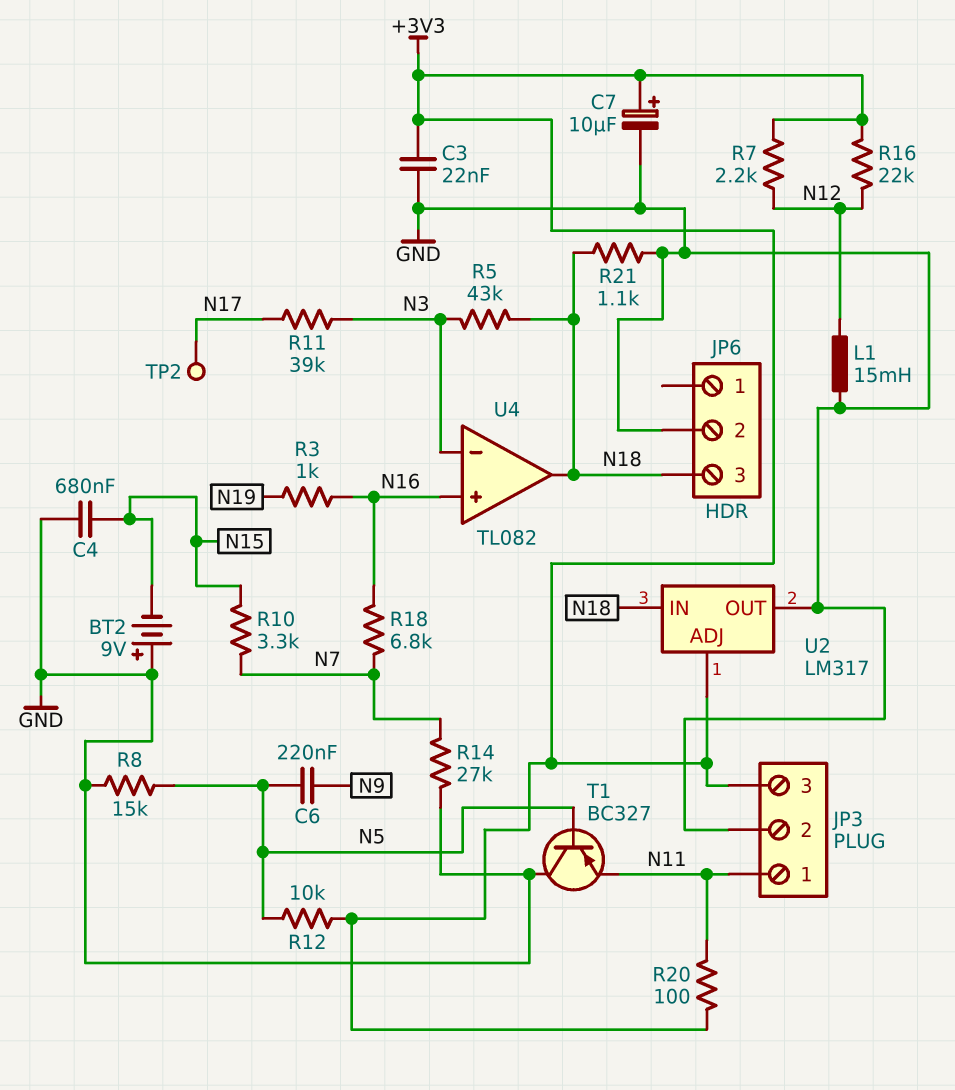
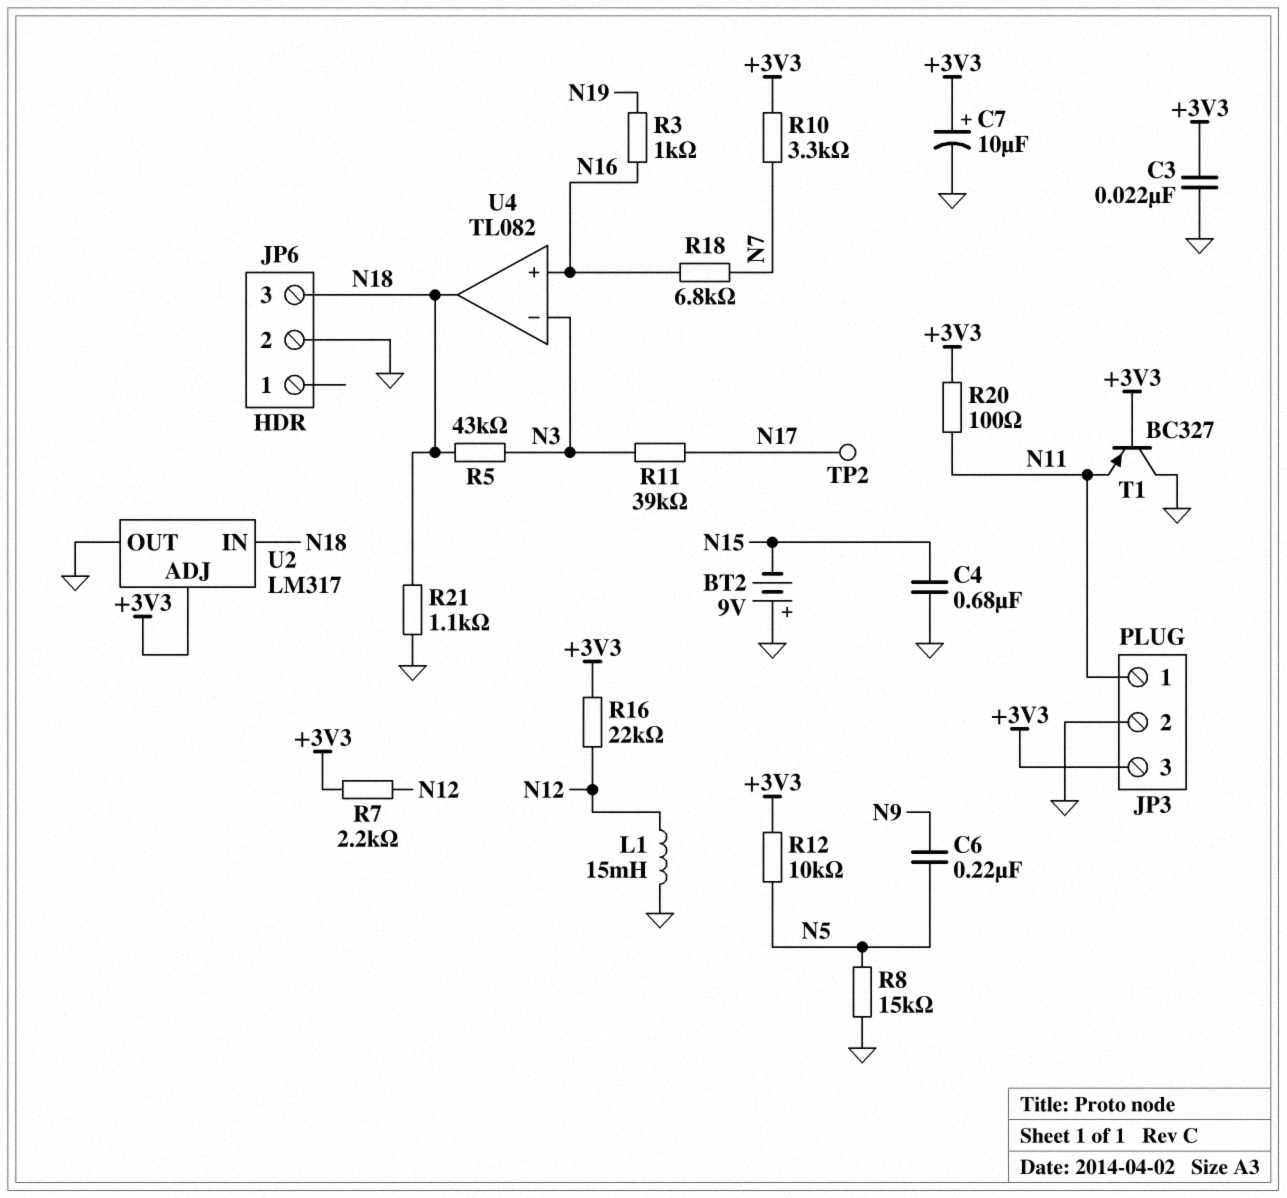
R10: 3.3k (N7, N15) -> 3.3k (+3V3, N7)
R14: 27k (GND, N7) -> none
T1: PNP BC327 (B N5, C GND, E N11) -> PNP BC327 (B +3V3, C GND, E N11)

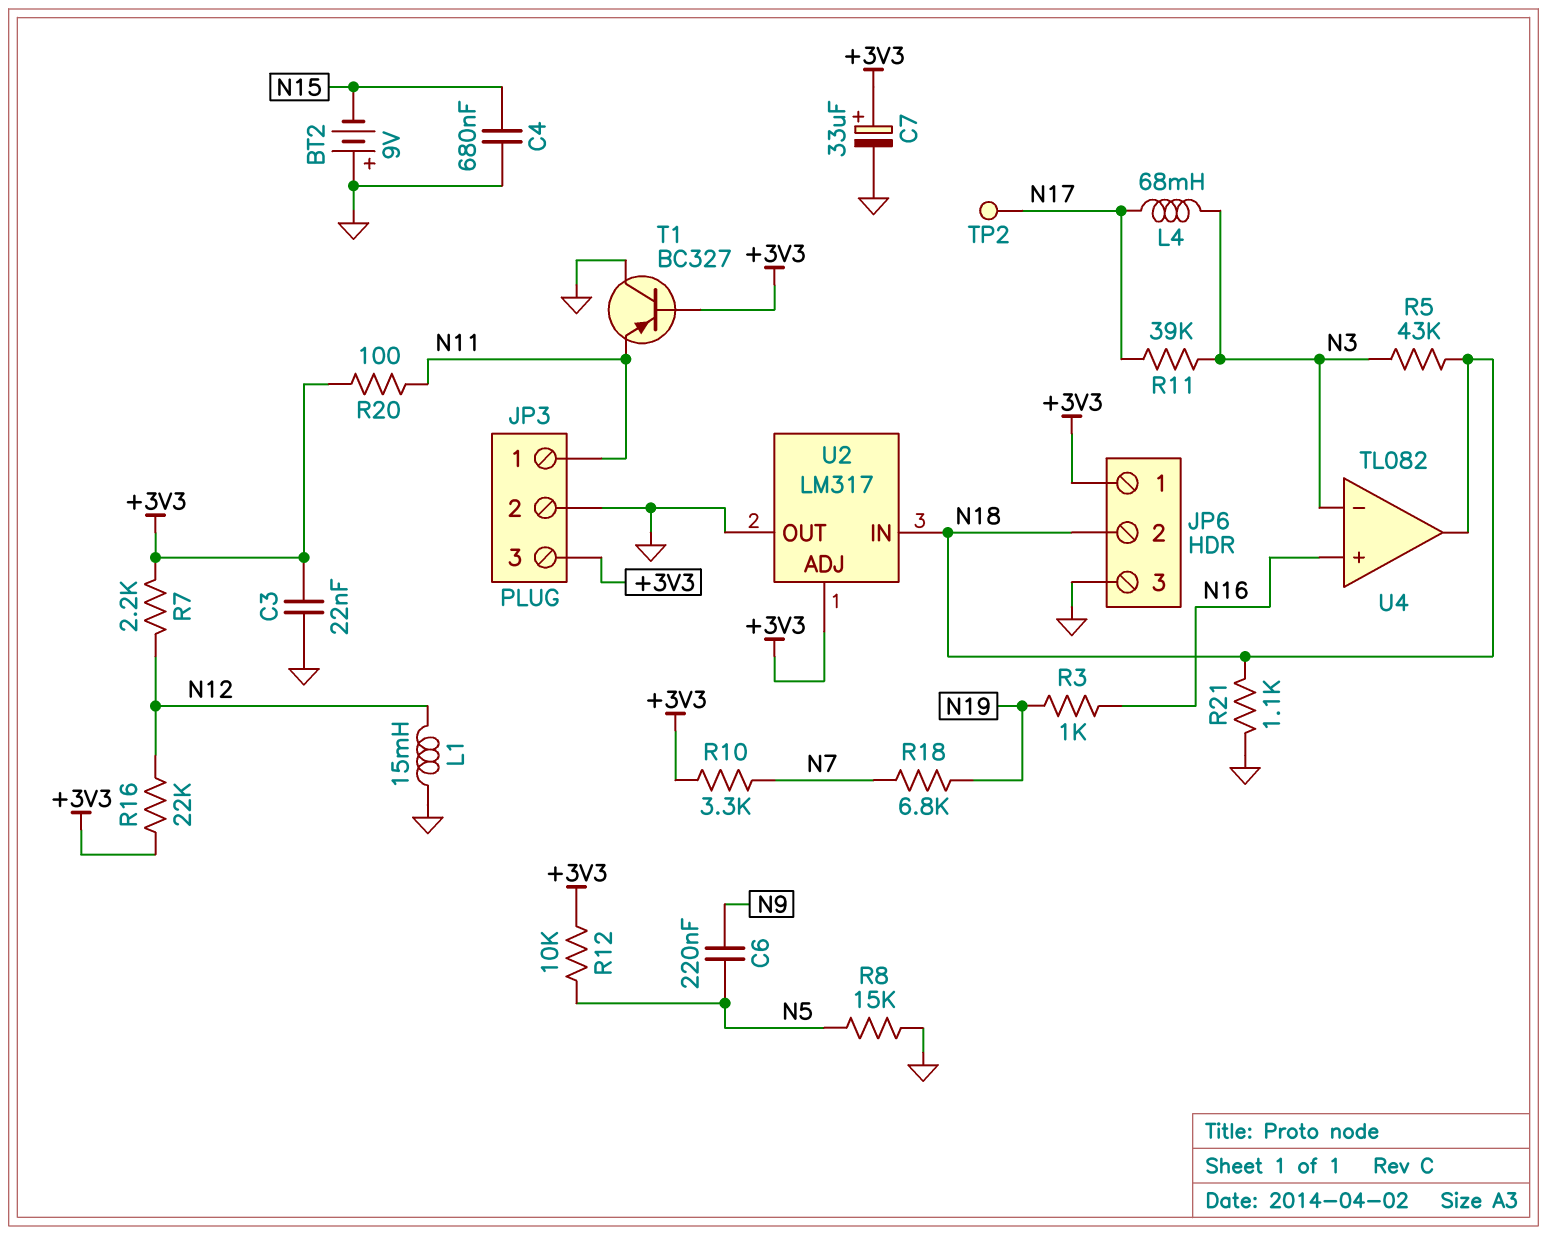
C7: 10uF (plus +3V3, minus GND) -> 33uF (plus +3V3, minus GND)
JP6 pin 1: none -> +3V3
JP6 pin 2: GND -> N18
JP6 pin 3: N18 -> GND
L4: none -> 68mH (N3, N17)
R18: 6.8k (N7, N16) -> 6.8k (N7, N19)

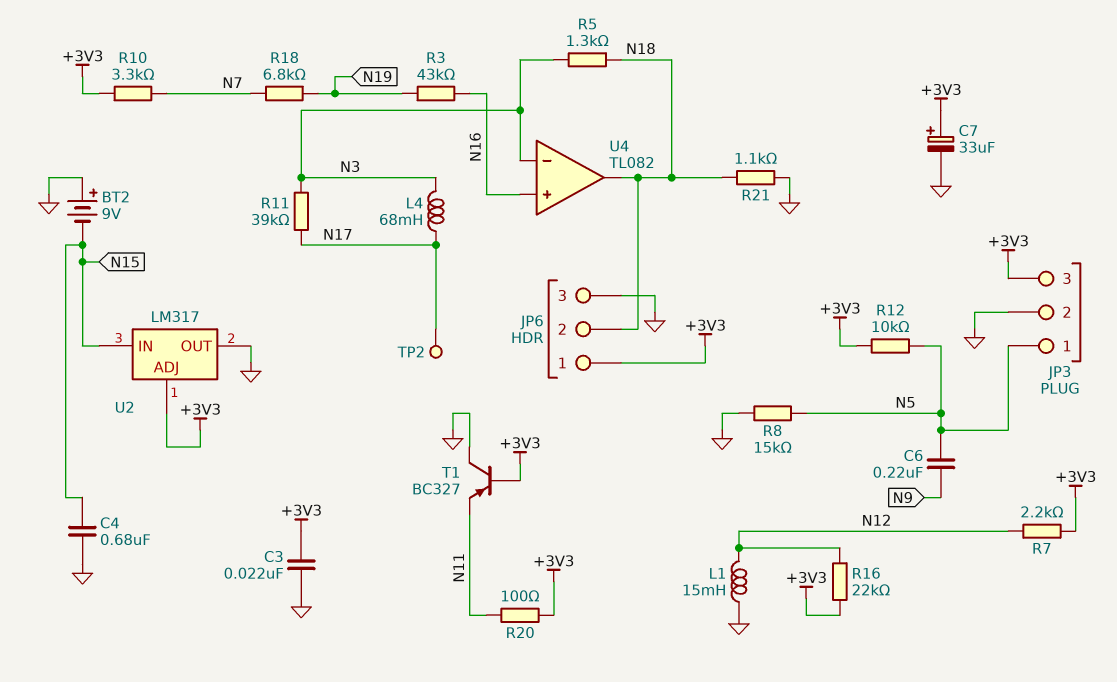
JP3 pin 1: N11 -> N5
R3: 1k (N16, N19) -> 43k (N16, N19)
R5: 43k (N3, N18) -> 1.3k (N3, N18)
U2 pin IN: N18 -> N15

